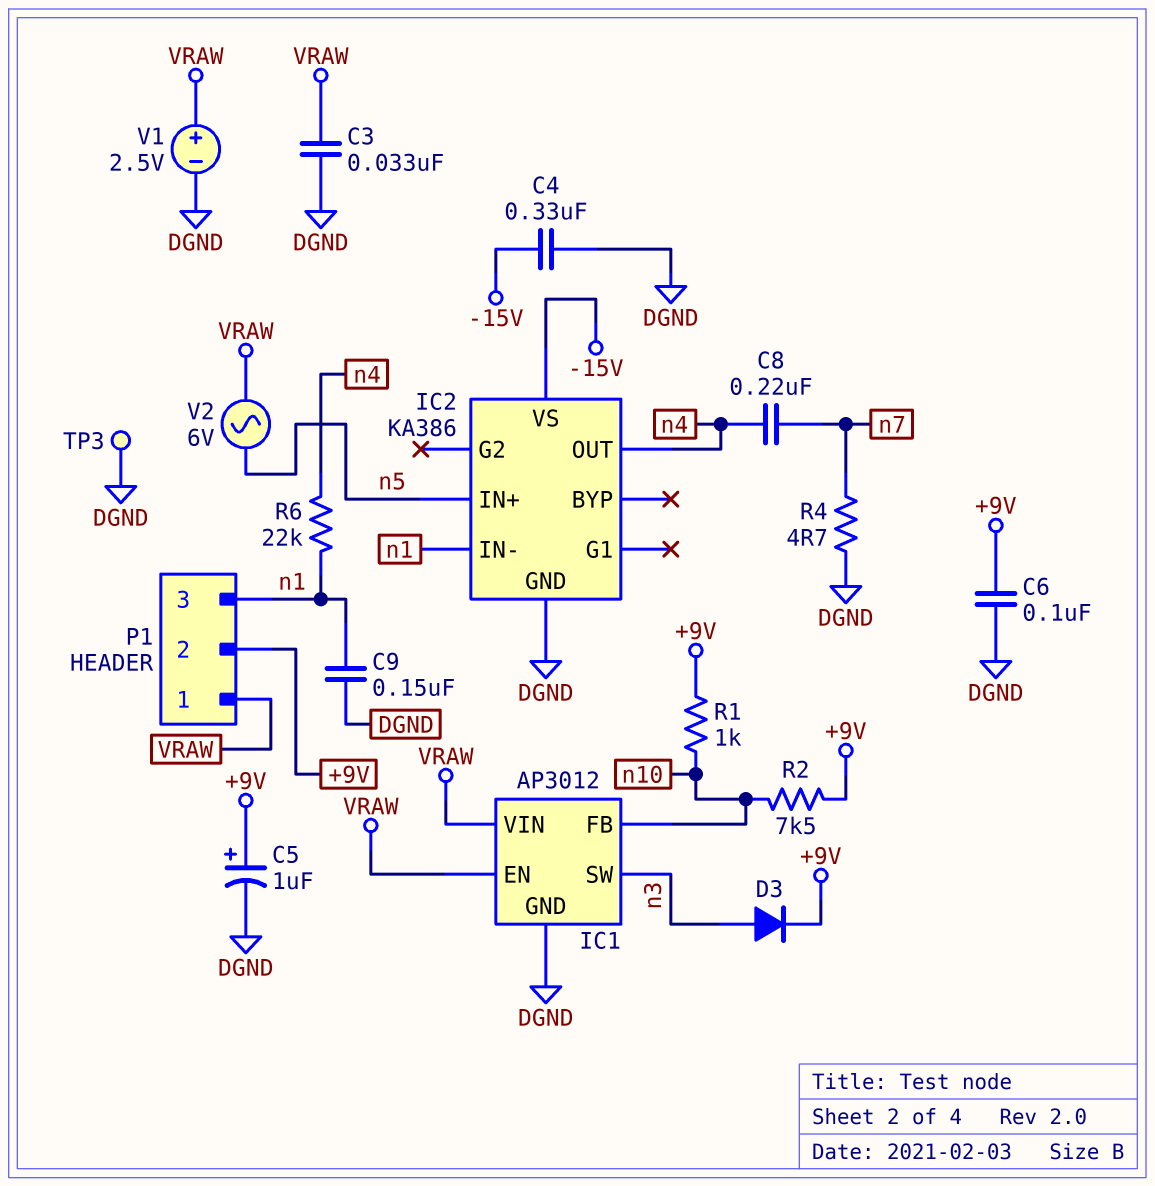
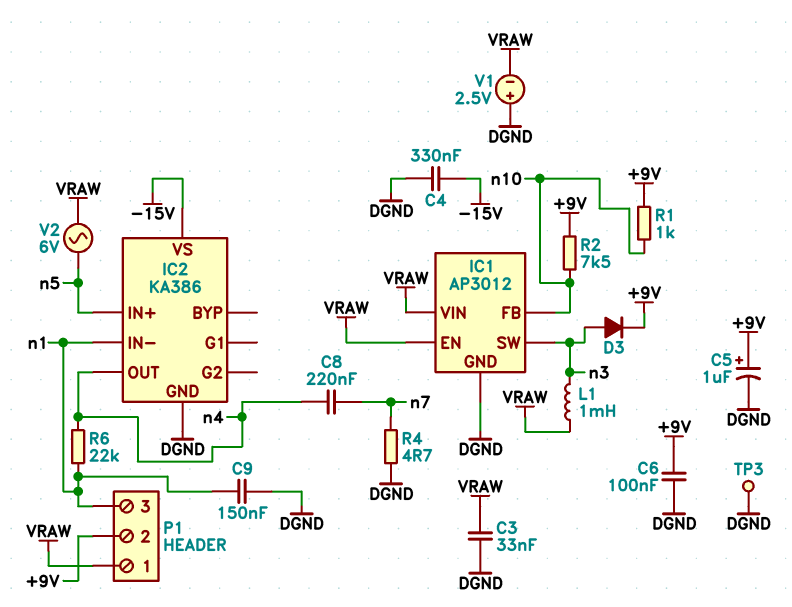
L1: none -> 1mH (VRAW, n3)
V1: 2.5V (plus VRAW, minus DGND) -> 2.5V (plus DGND, minus VRAW)

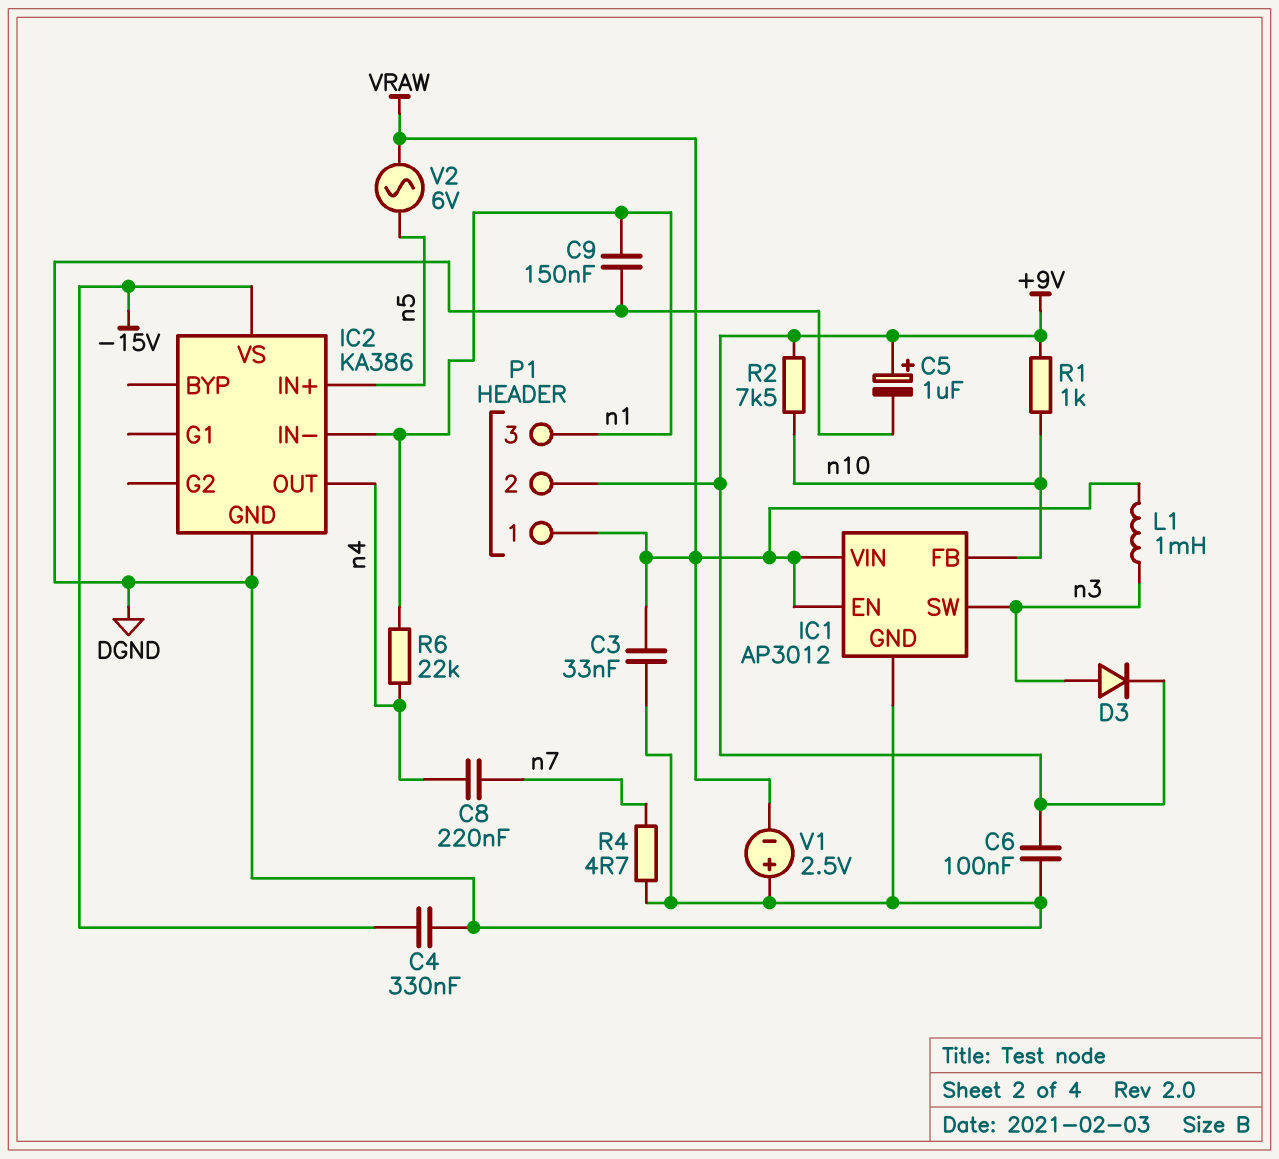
TP3: test point (DGND) -> none

